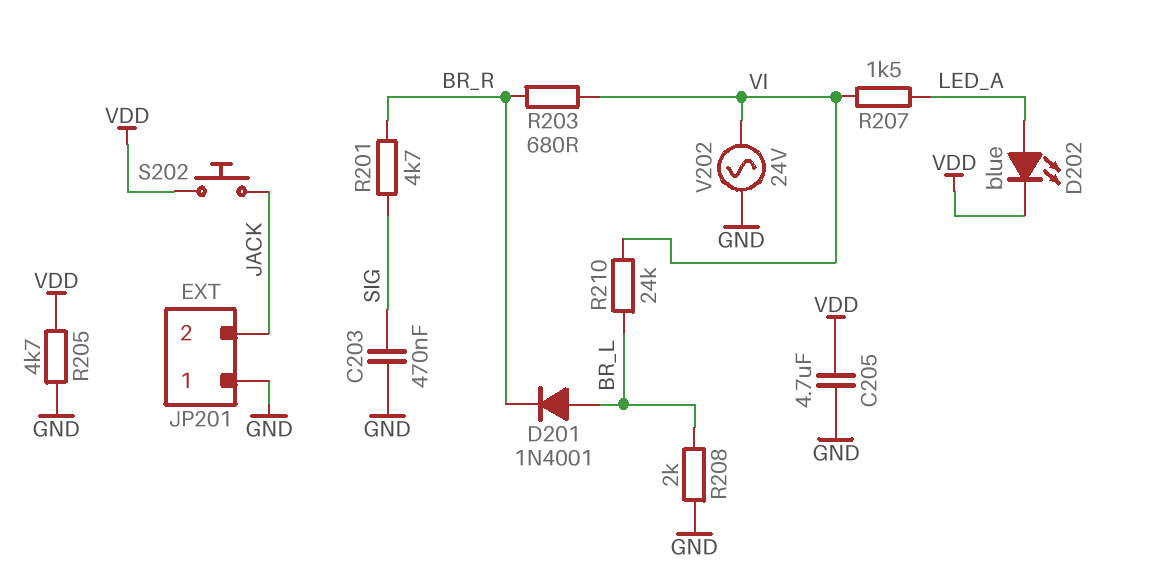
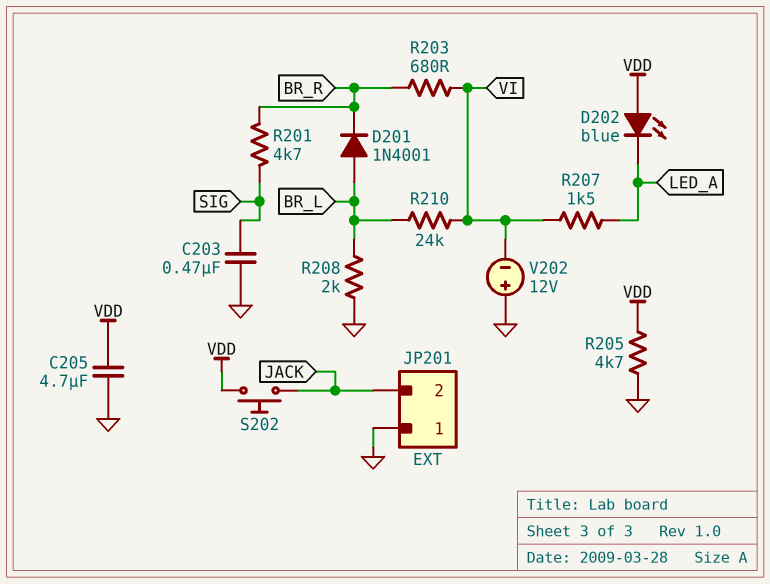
D202: LED blue (A LED_A, K VDD) -> LED blue (A VDD, K LED_A)
V202: AC 24V (GND, VI) -> 12V (plus GND, minus VI)

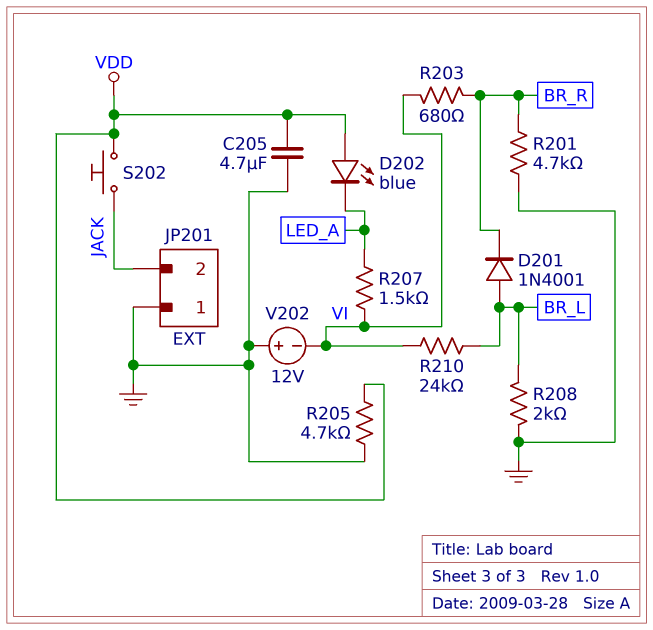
C203: 470nF (GND, SIG) -> none
R201: 4.7k (BR_R, SIG) -> 4.7k (BR_R, GND)

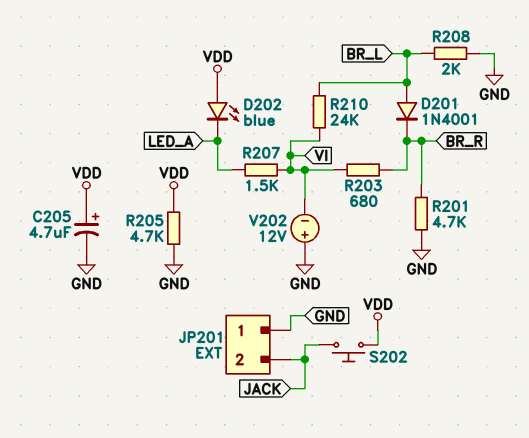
C205: 4.7uF (GND, VDD) -> 4.7uF (plus VDD, minus GND)

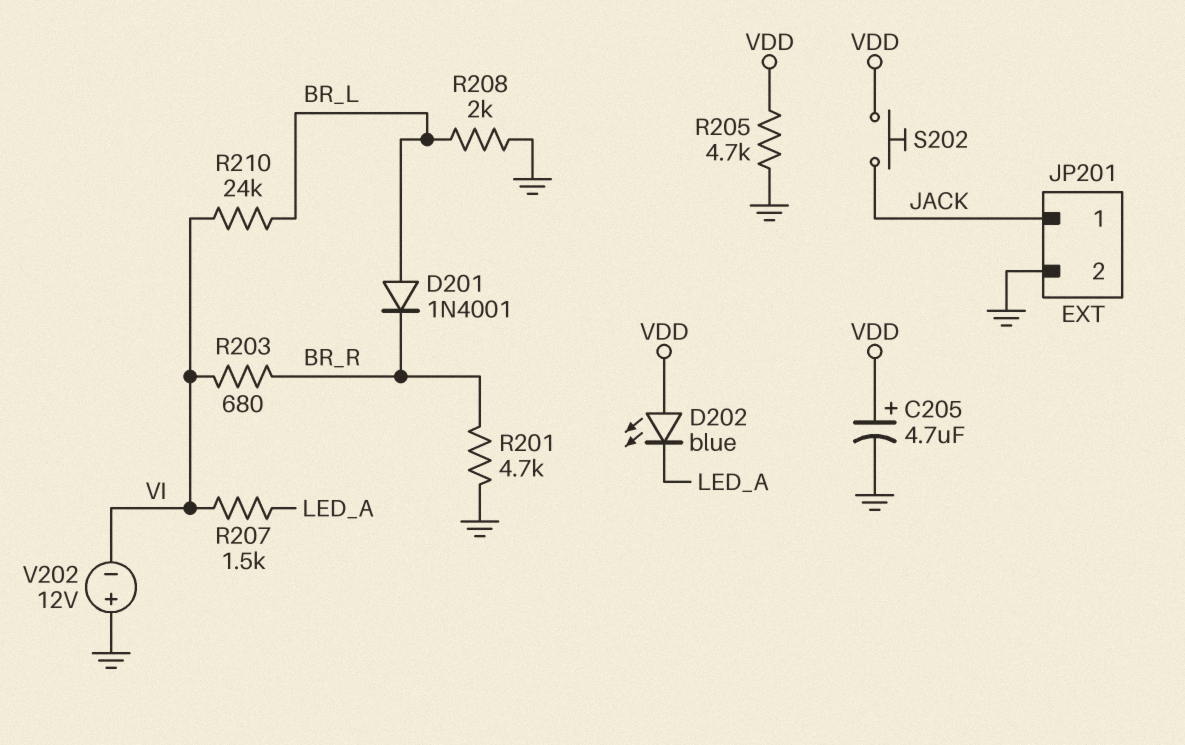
JP201 pin 1: GND -> JACK
JP201 pin 2: JACK -> GND

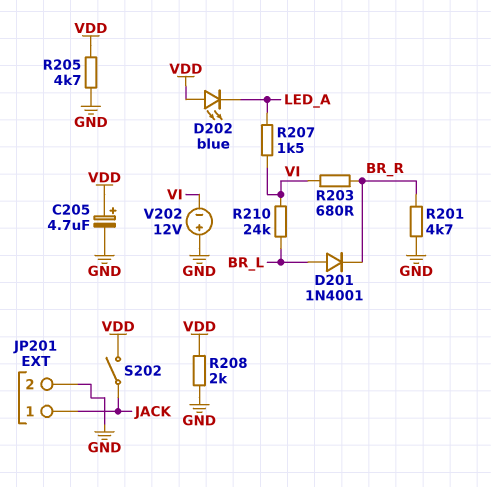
R208: 2k (BR_L, GND) -> 2k (GND, VDD)
S202: button (JACK, VDD) -> switch (JACK, VDD)

